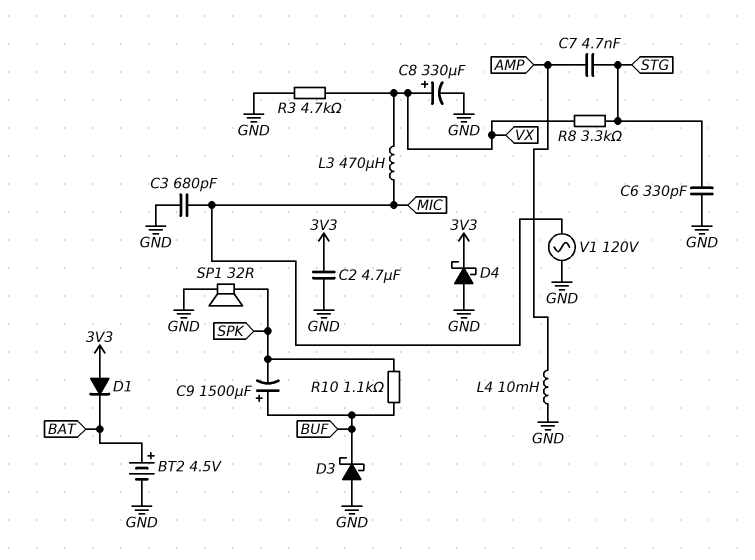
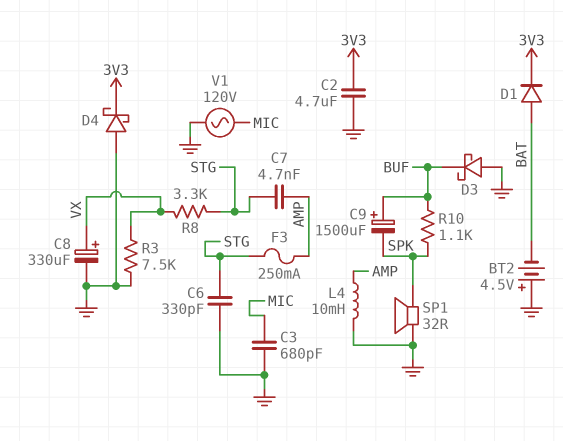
BT2: 4.5V (plus BAT, minus GND) -> 4.5V (plus GND, minus BAT)
D1: diode (A 3V3, K BAT) -> diode (A BAT, K 3V3)
F3: none -> 250mA (AMP, STG)
L3: 470uH (MIC, VX) -> none
R3: 4.7k (GND, VX) -> 7.5k (GND, VX)

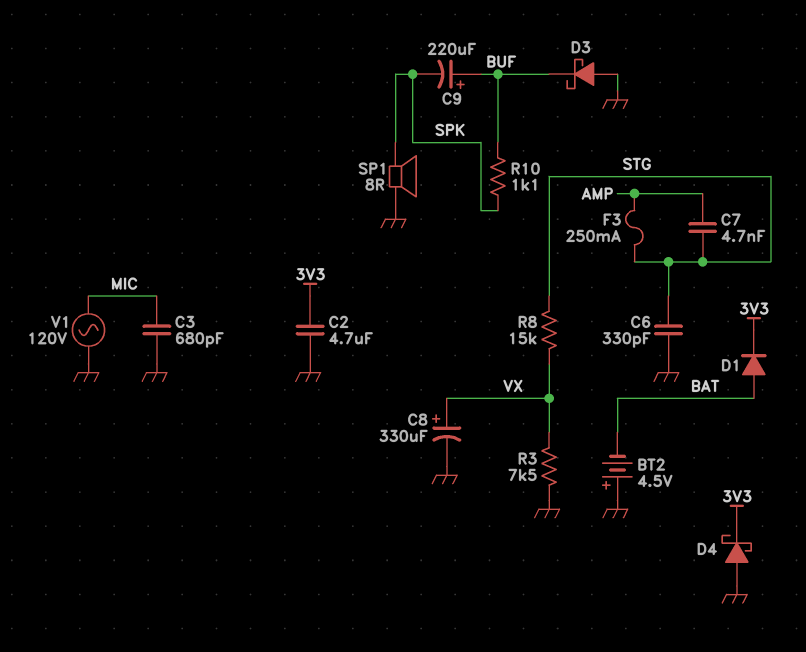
C9: 1500uF (plus BUF, minus SPK) -> 220uF (plus BUF, minus SPK)
L4: 10mH (AMP, GND) -> none
R8: 3.3k (STG, VX) -> 15k (STG, VX)
SP1: speaker 32R (GND, SPK) -> speaker 8R (GND, SPK)

